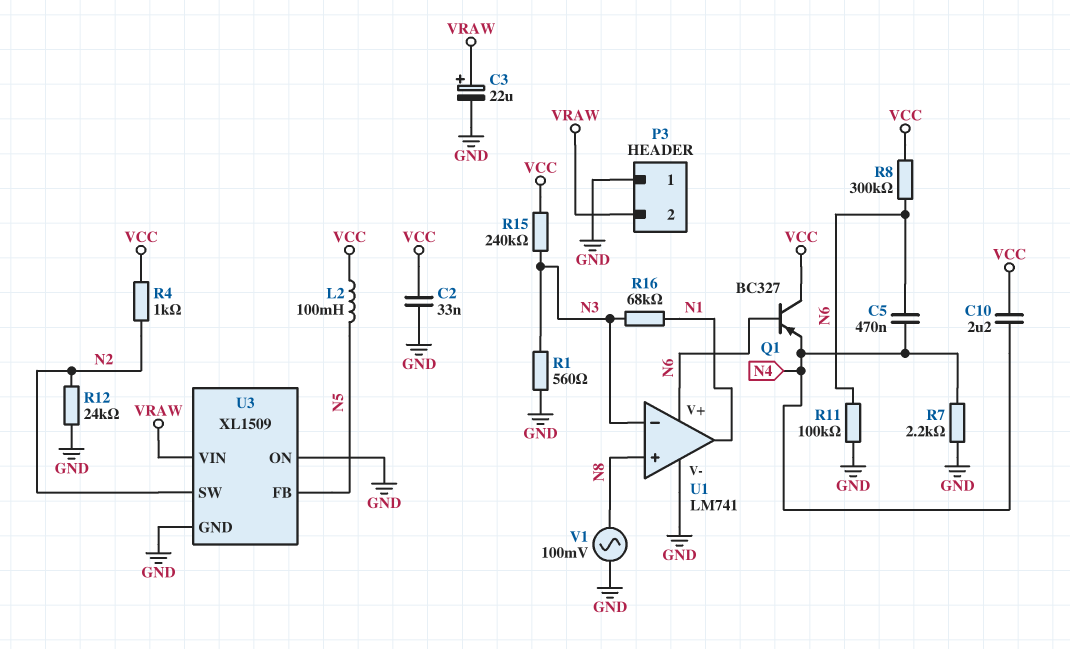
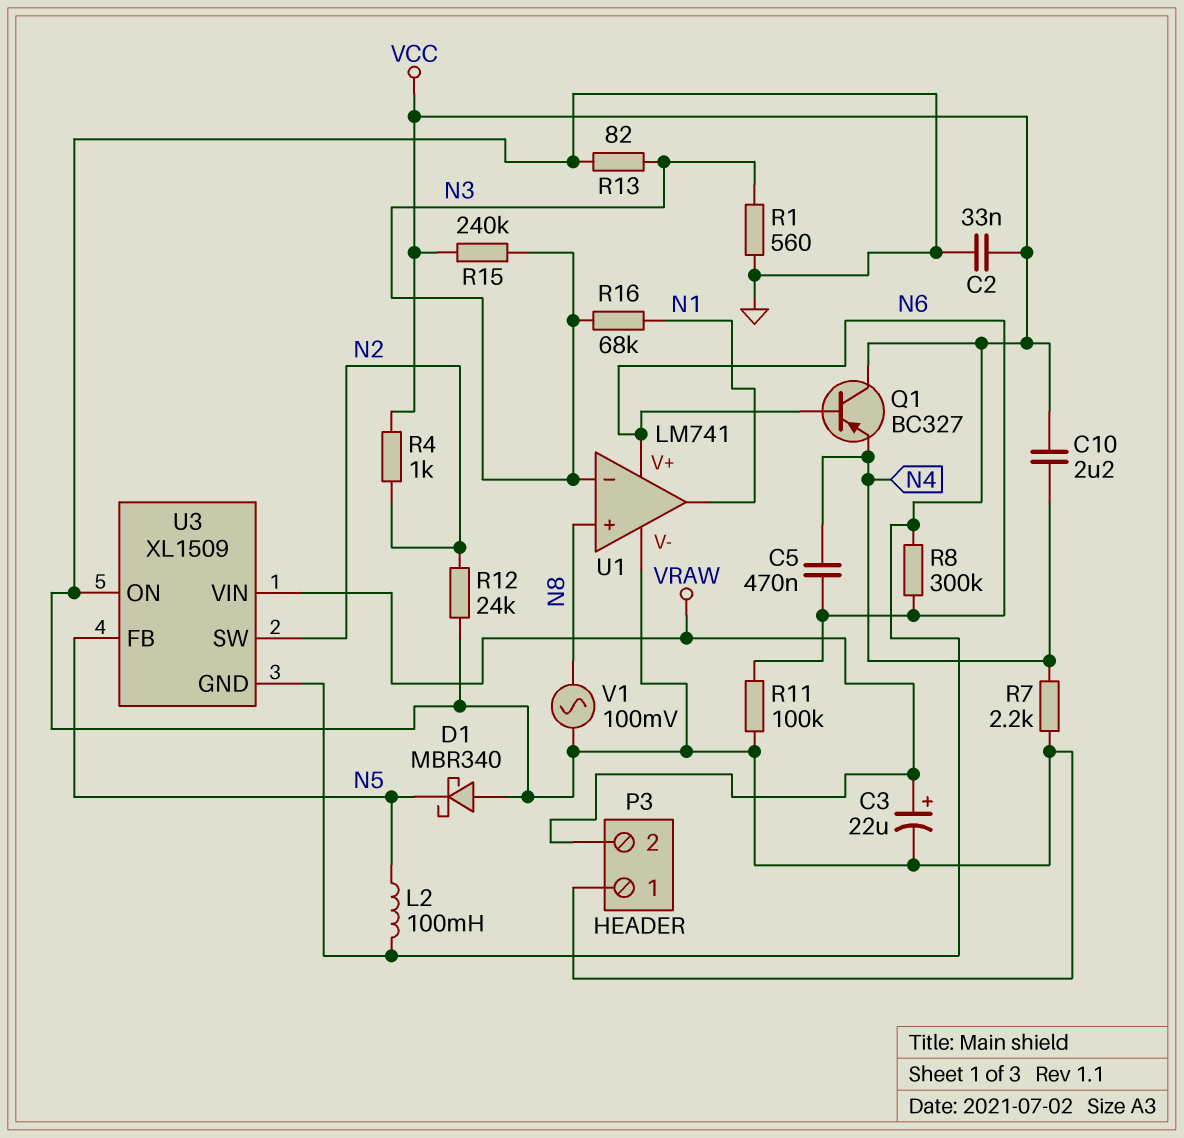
D1: none -> schottky MBR340 (A GND, K N5)
R13: none -> 82 (GND, N3)
U3 pin GND: GND -> VCC

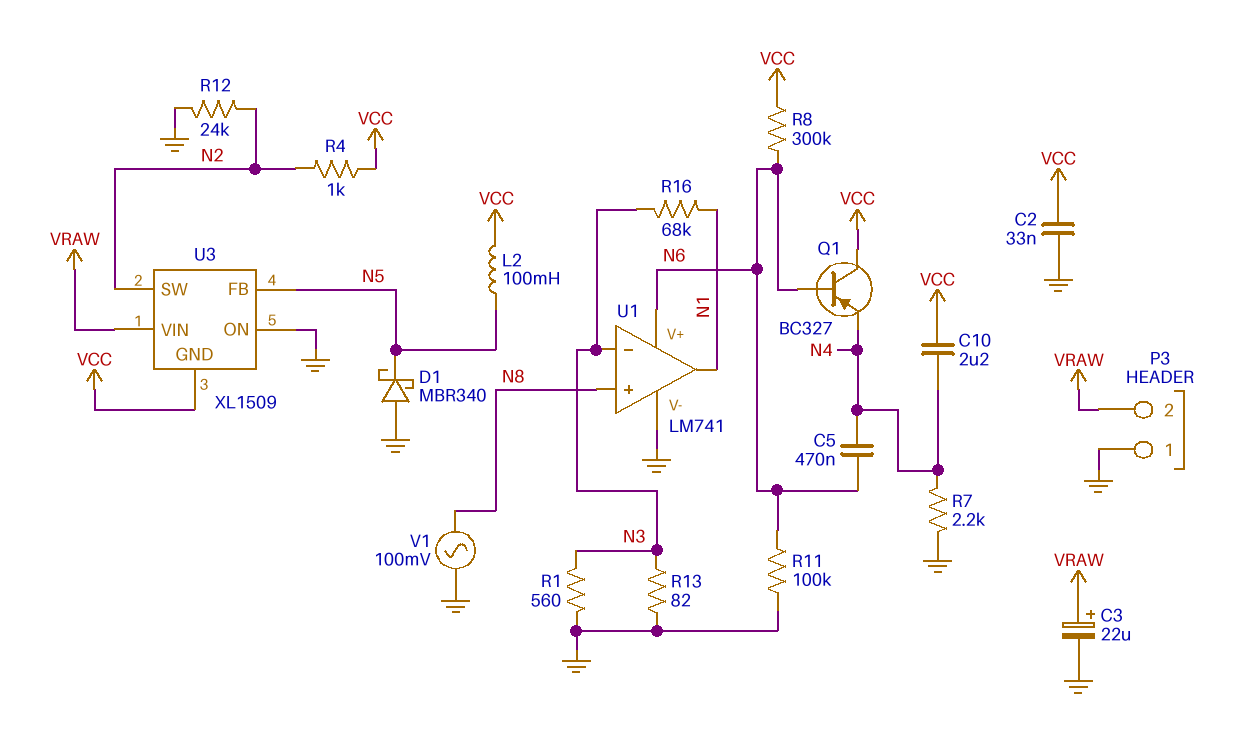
R15: 240k (N3, VCC) -> none

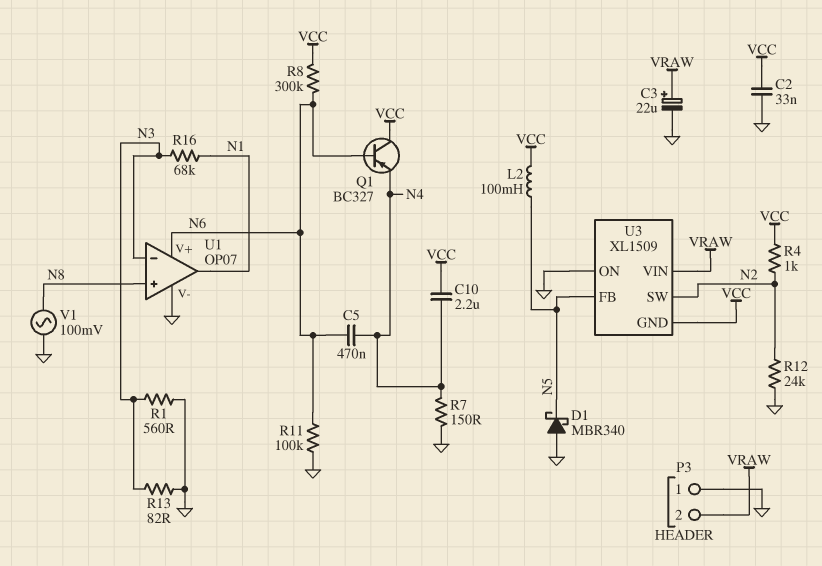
R7: 2.2k (GND, N4) -> 150 (GND, N4)
U1: LM741 -> OP07

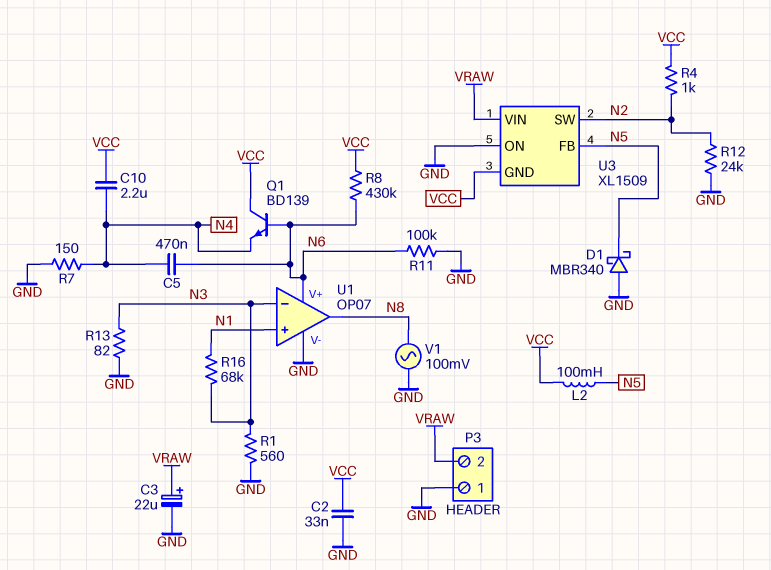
Q1: PNP BC327 (B N6, C VCC, E N4) -> NPN BD139 (B N6, C VCC, E N4)
R8: 300k (N6, VCC) -> 430k (N6, VCC)
U1 pin in+: N8 -> N1
U1 pin out: N1 -> N8

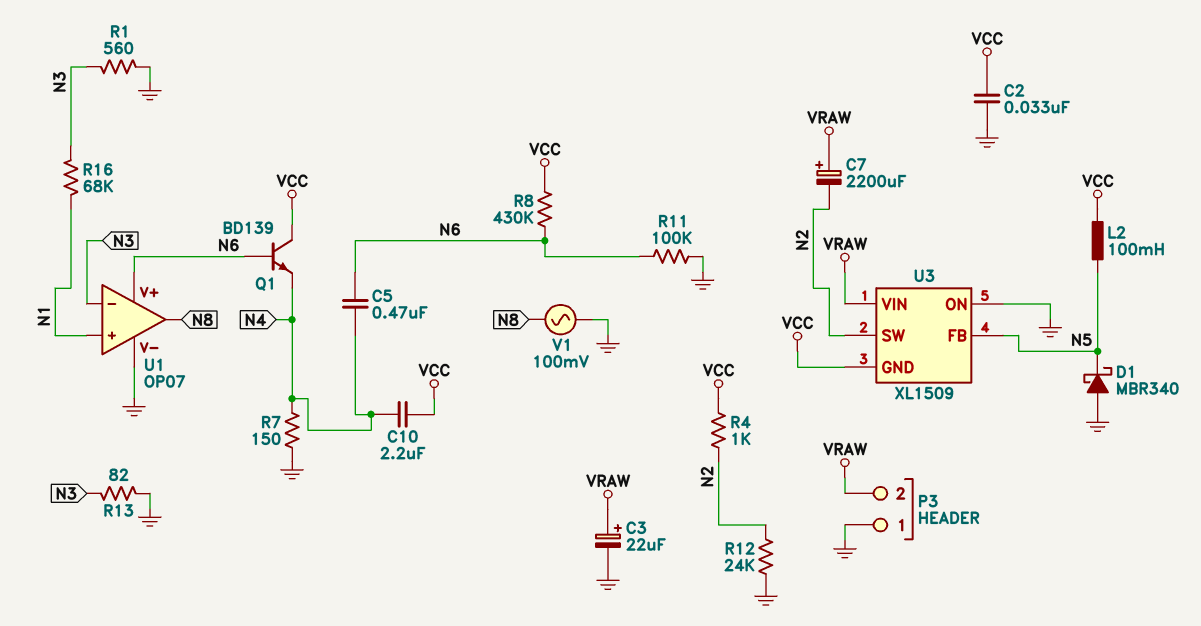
C7: none -> 2200uF (plus VRAW, minus N2)

